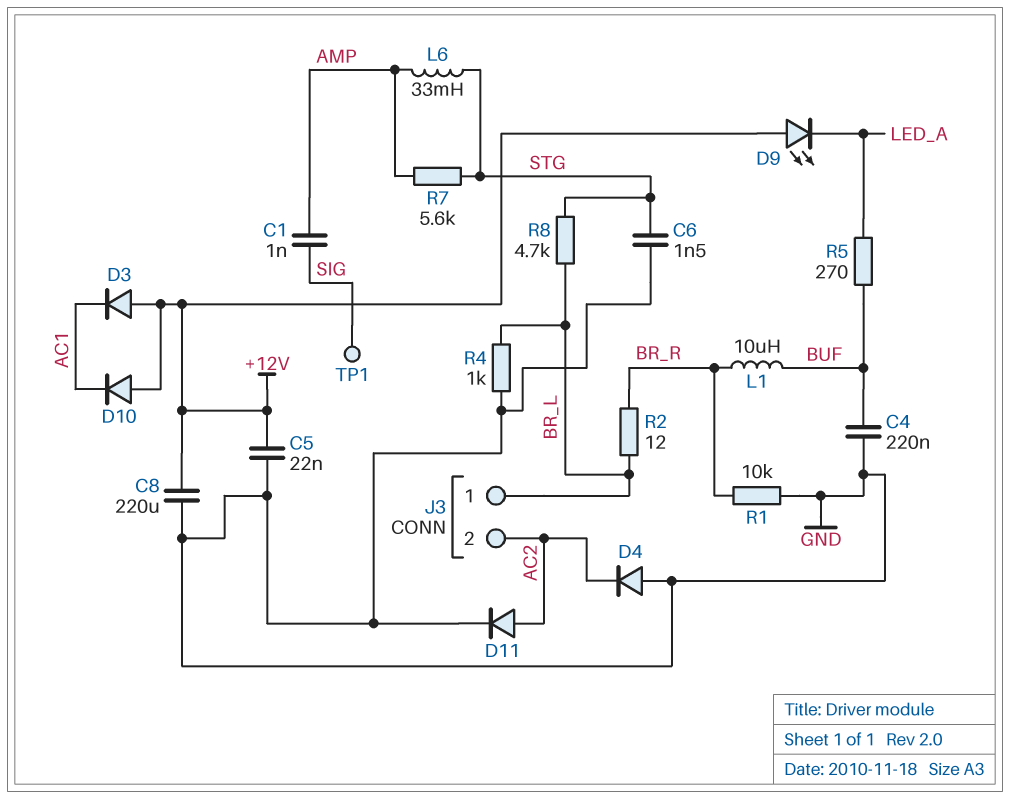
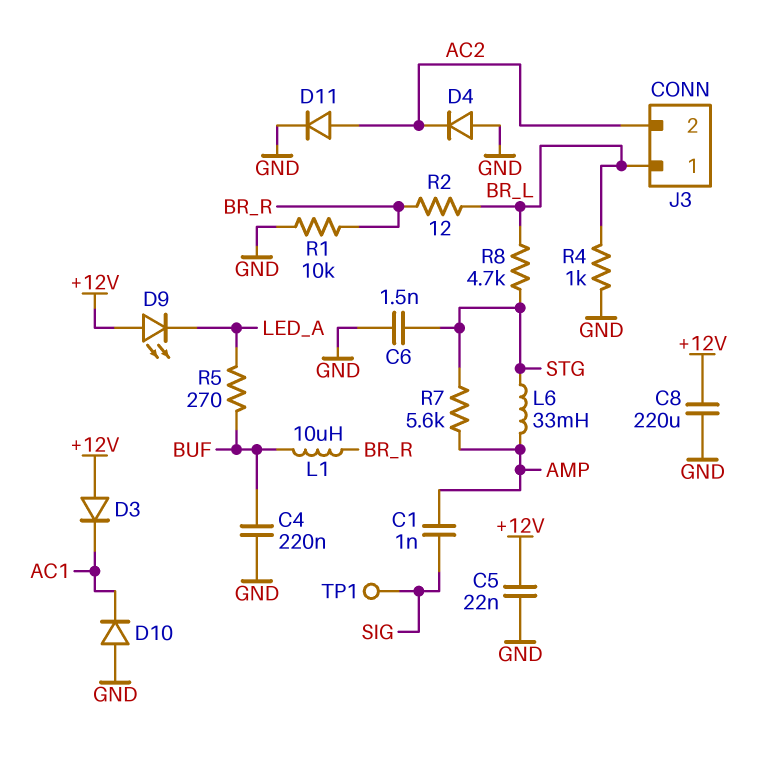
D10: diode (A +12V, K AC1) -> diode (A GND, K AC1)

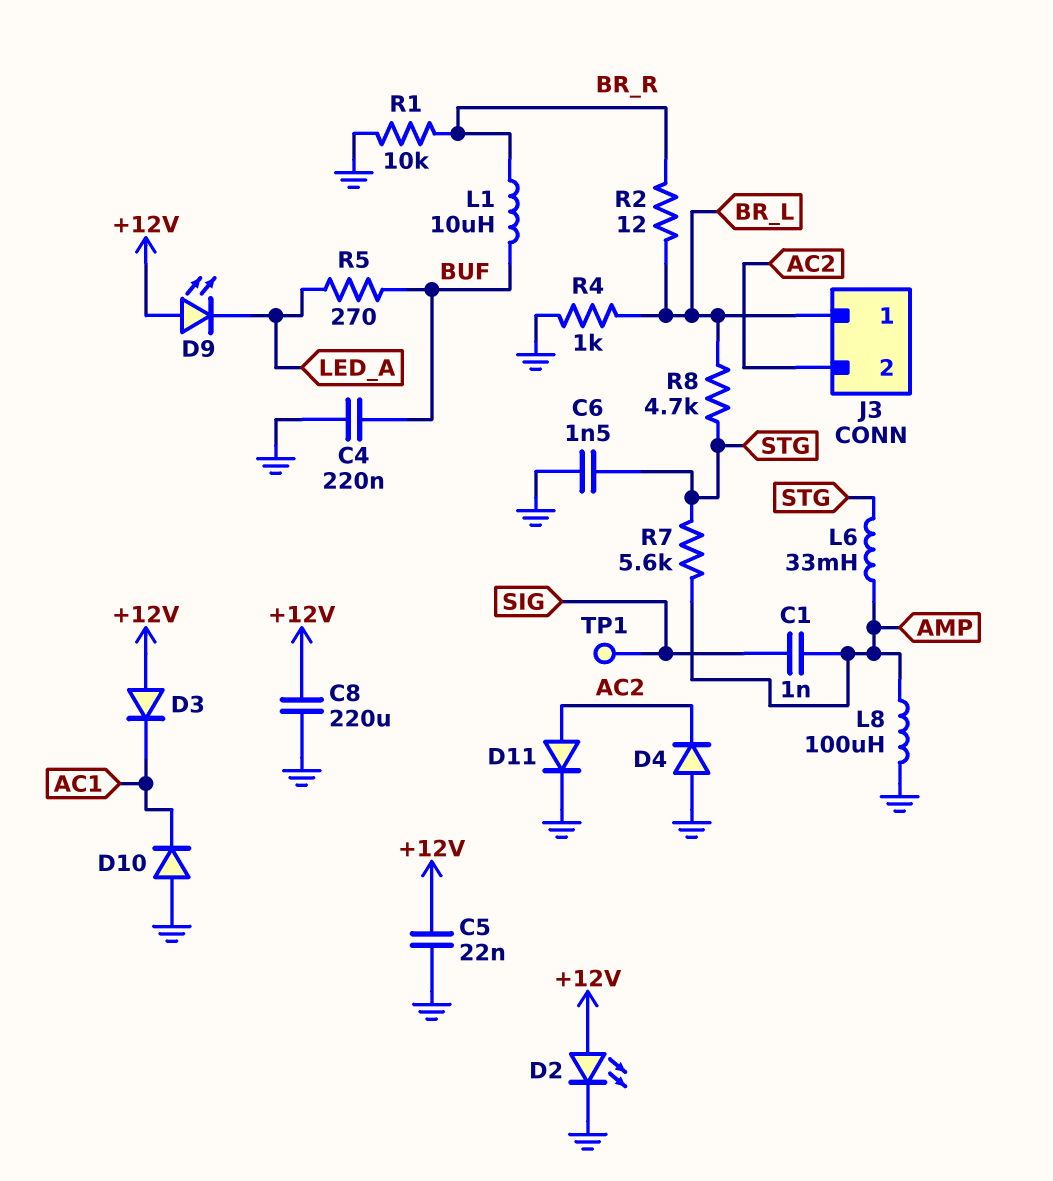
D2: none -> LED (A +12V, K GND)
L8: none -> 100uH (AMP, GND)

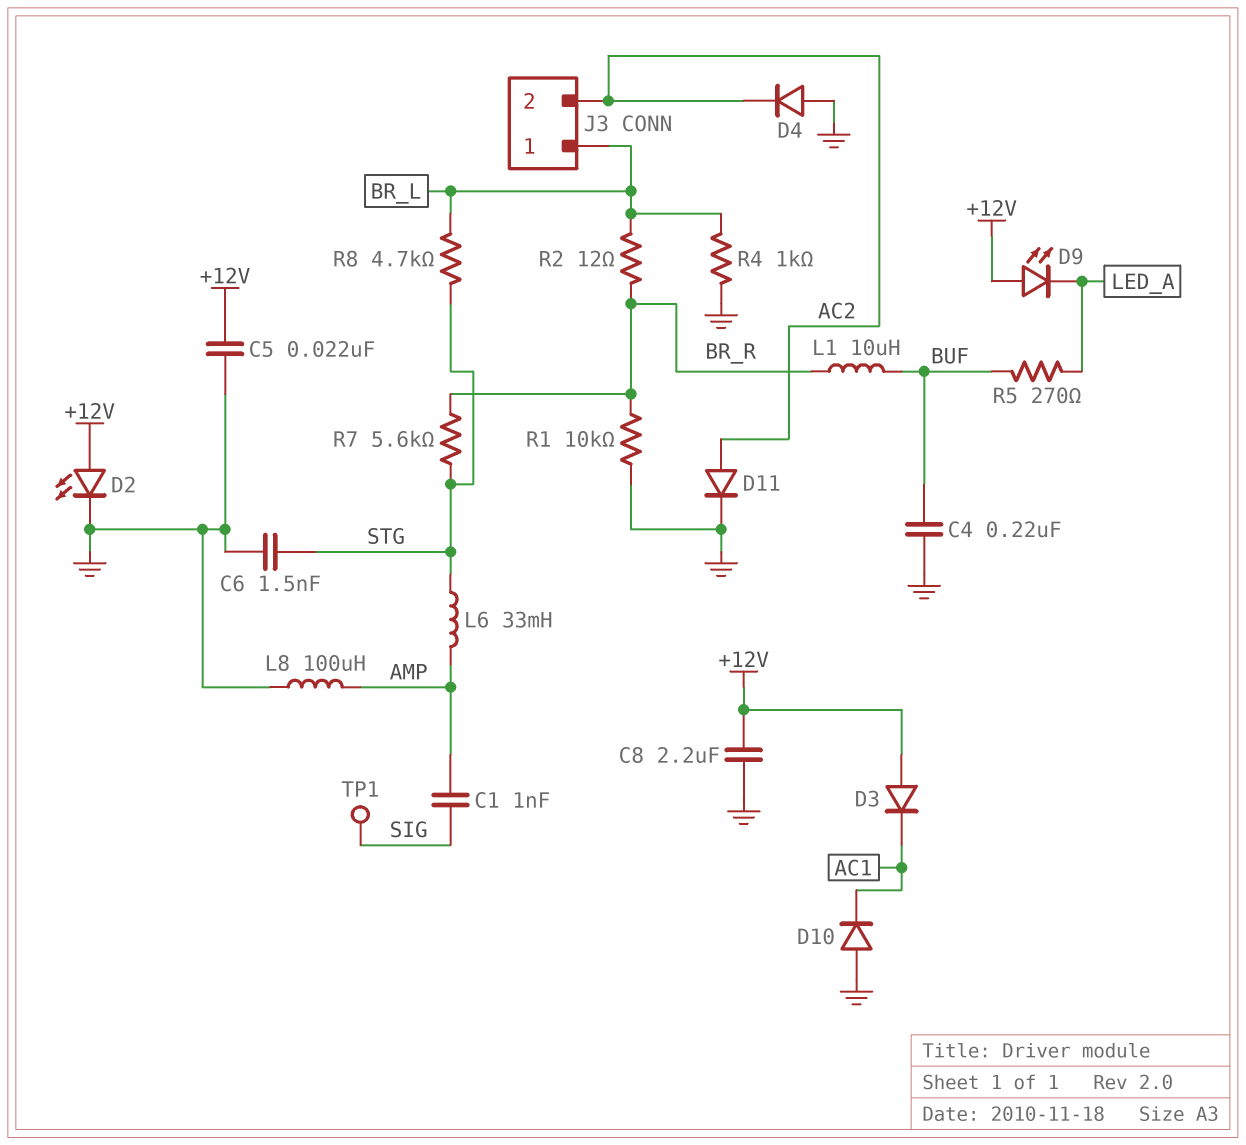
C8: 220uF (+12V, GND) -> 2.2uF (+12V, GND)
R7: 5.6k (AMP, STG) -> 5.6k (BR_R, STG)

